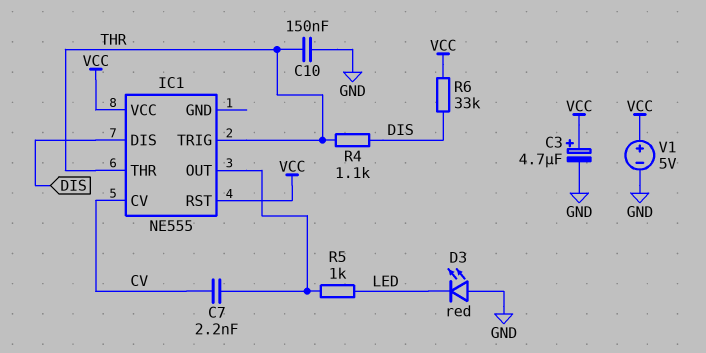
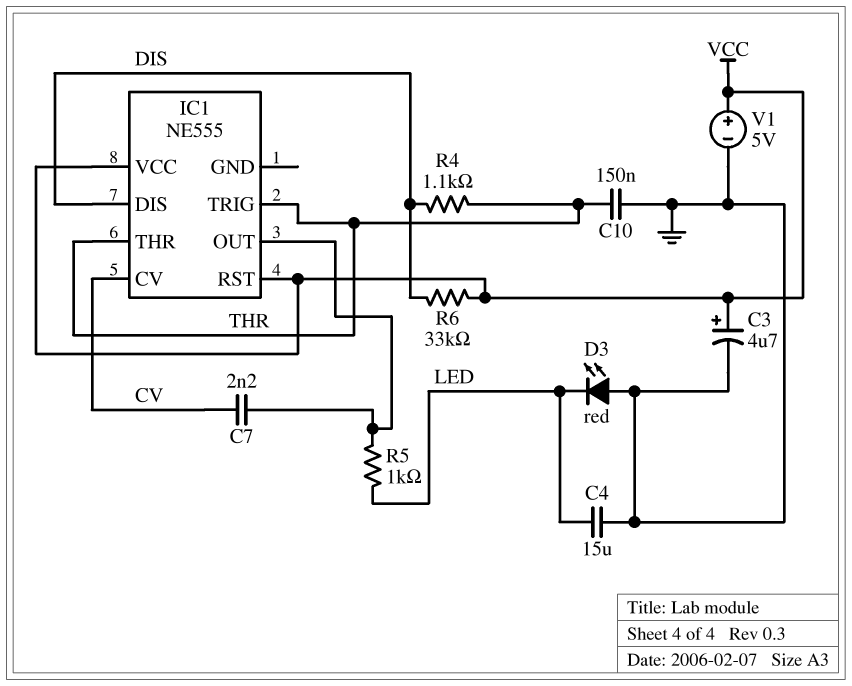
C4: none -> 15uF (GND, LED)

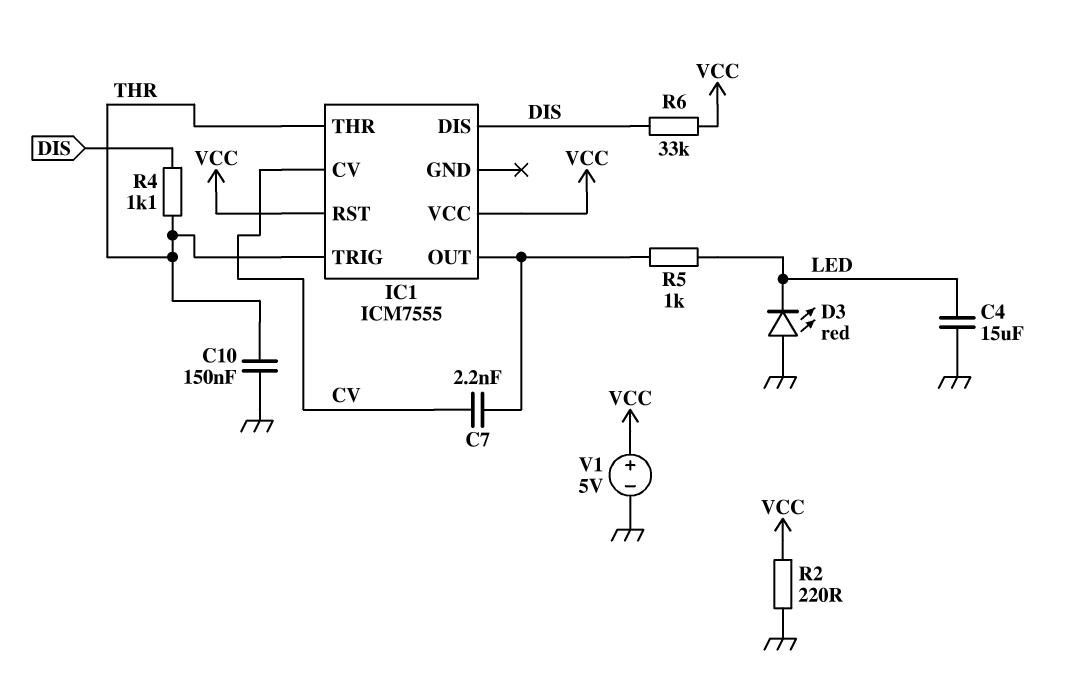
C3: 4.7uF (plus VCC, minus GND) -> none
IC1: NE555 -> ICM7555
R2: none -> 220 (GND, VCC)

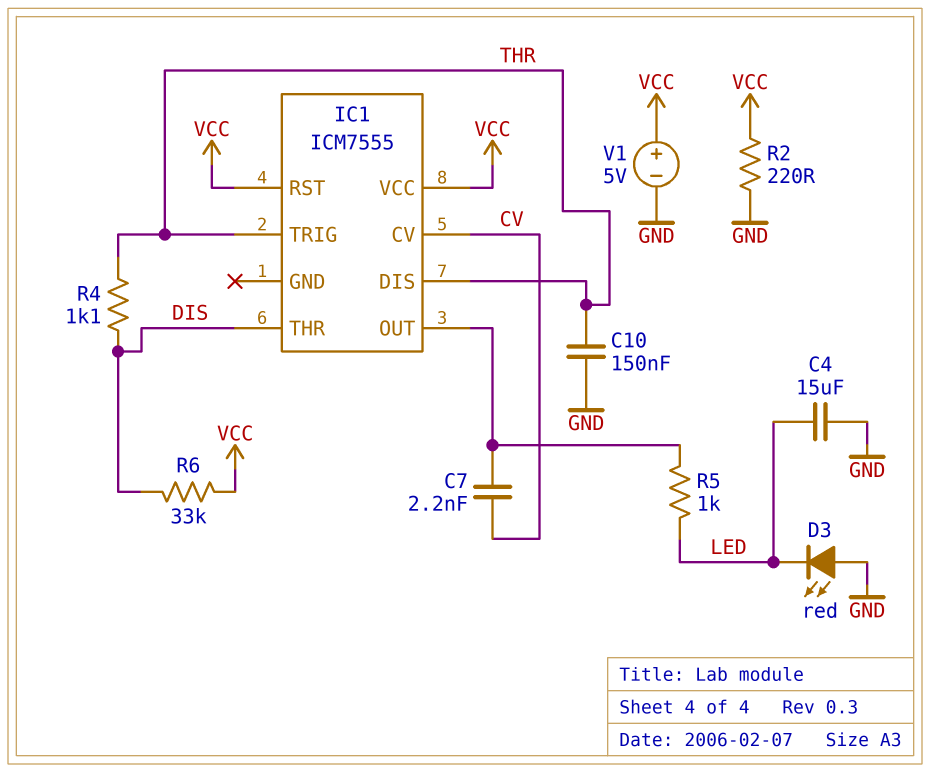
IC1 pin DIS: DIS -> THR
IC1 pin THR: THR -> DIS

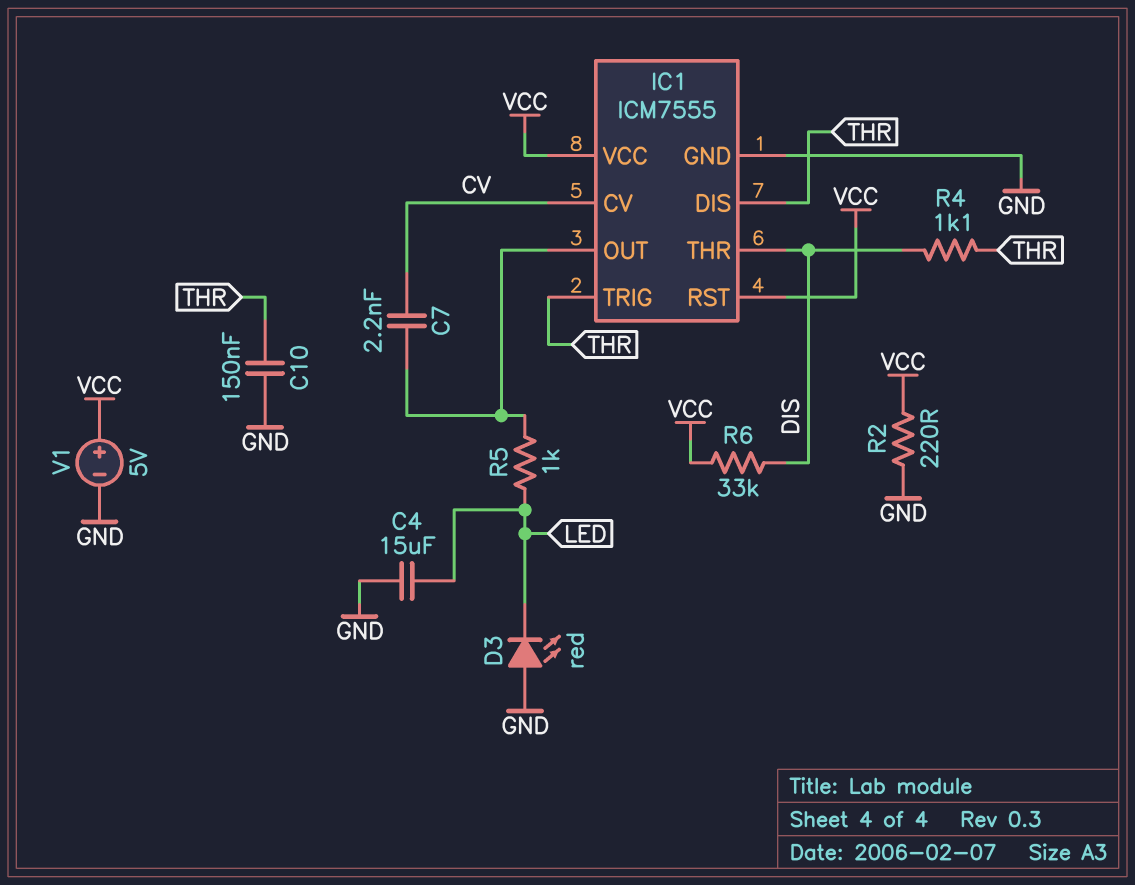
IC1 pin GND: none -> GND

